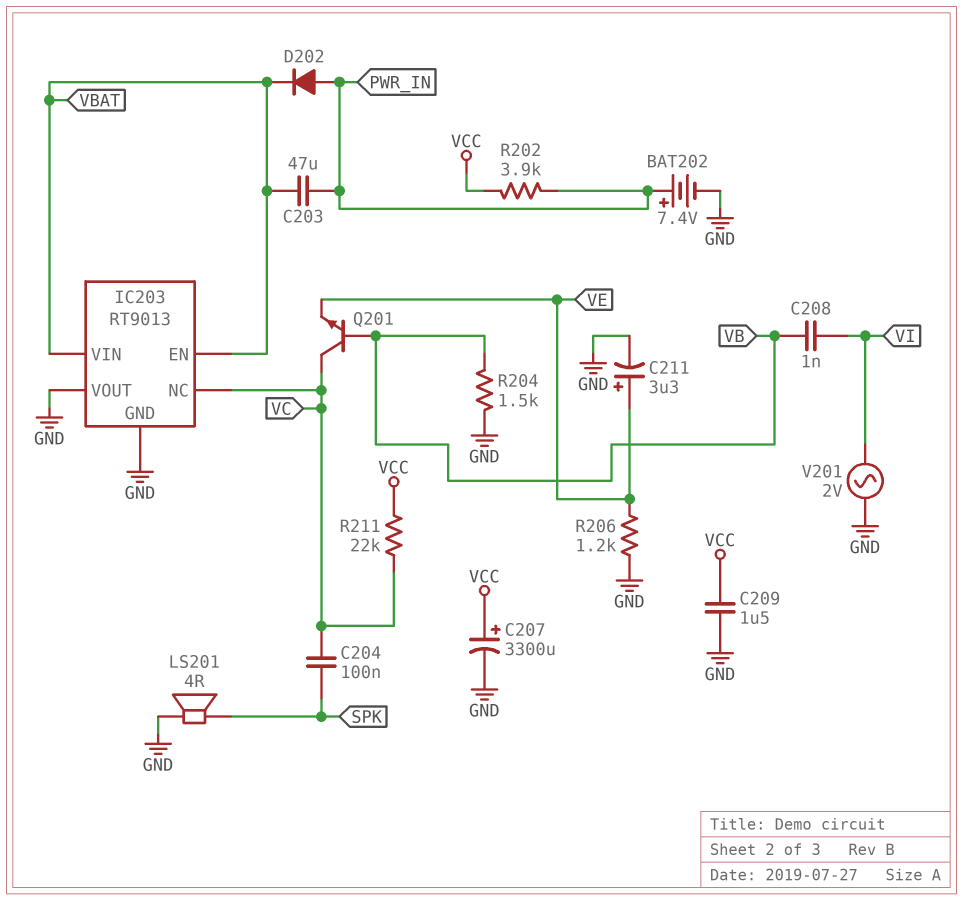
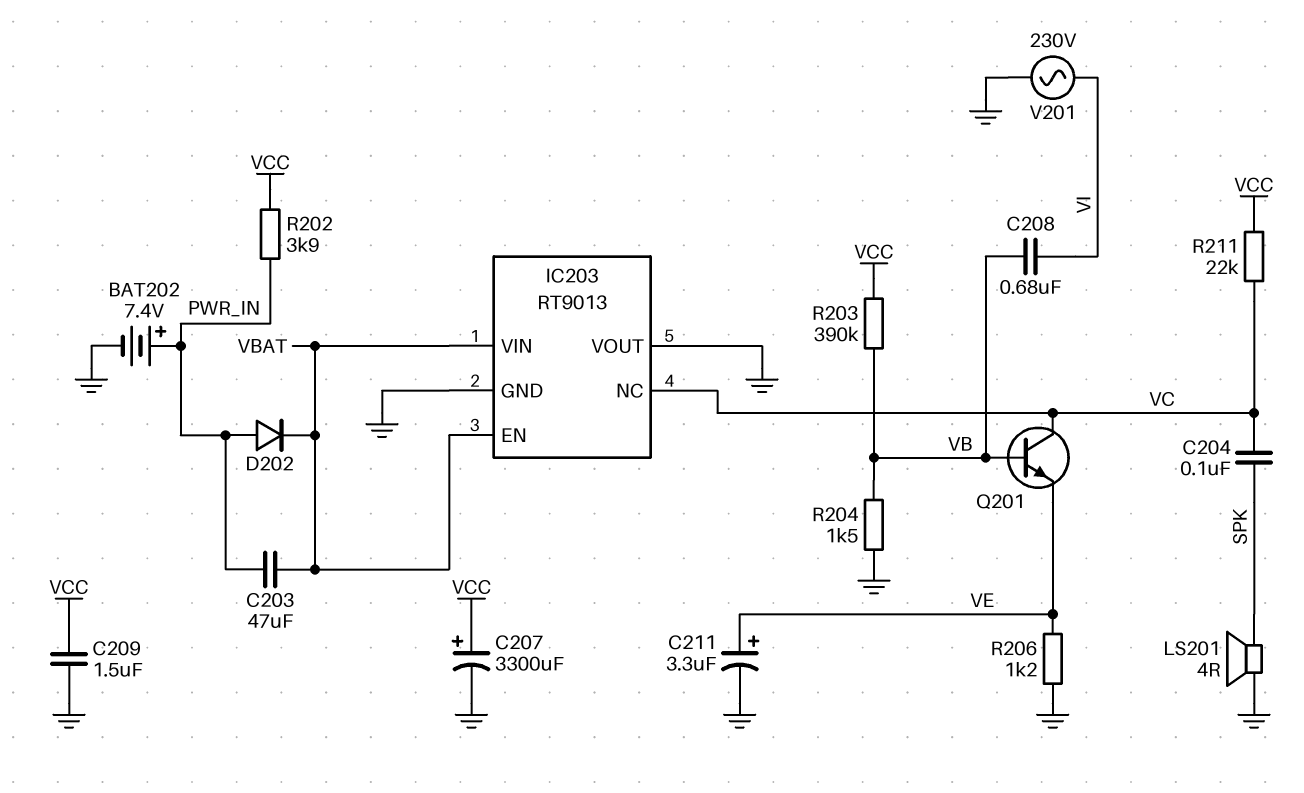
C208: 1nF (VB, VI) -> 680nF (VB, VI)
R203: none -> 390k (VB, VCC)
V201: AC 2V (GND, VI) -> AC 230V (GND, VI)

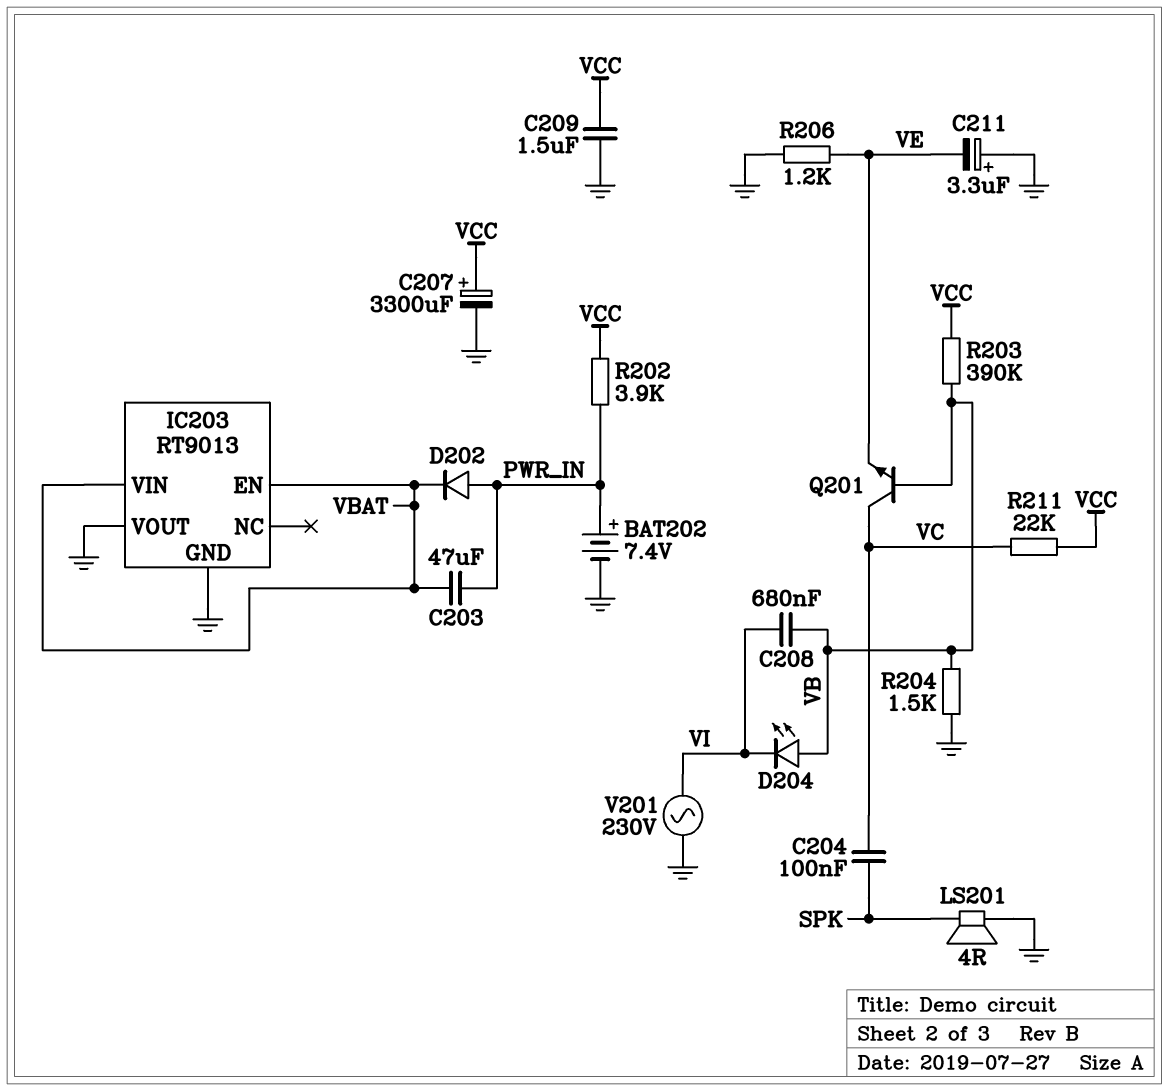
C211: 3.3uF (plus VE, minus GND) -> 3.3uF (plus GND, minus VE)
D204: none -> LED (A VB, K VI)
IC203 pin NC: VC -> none

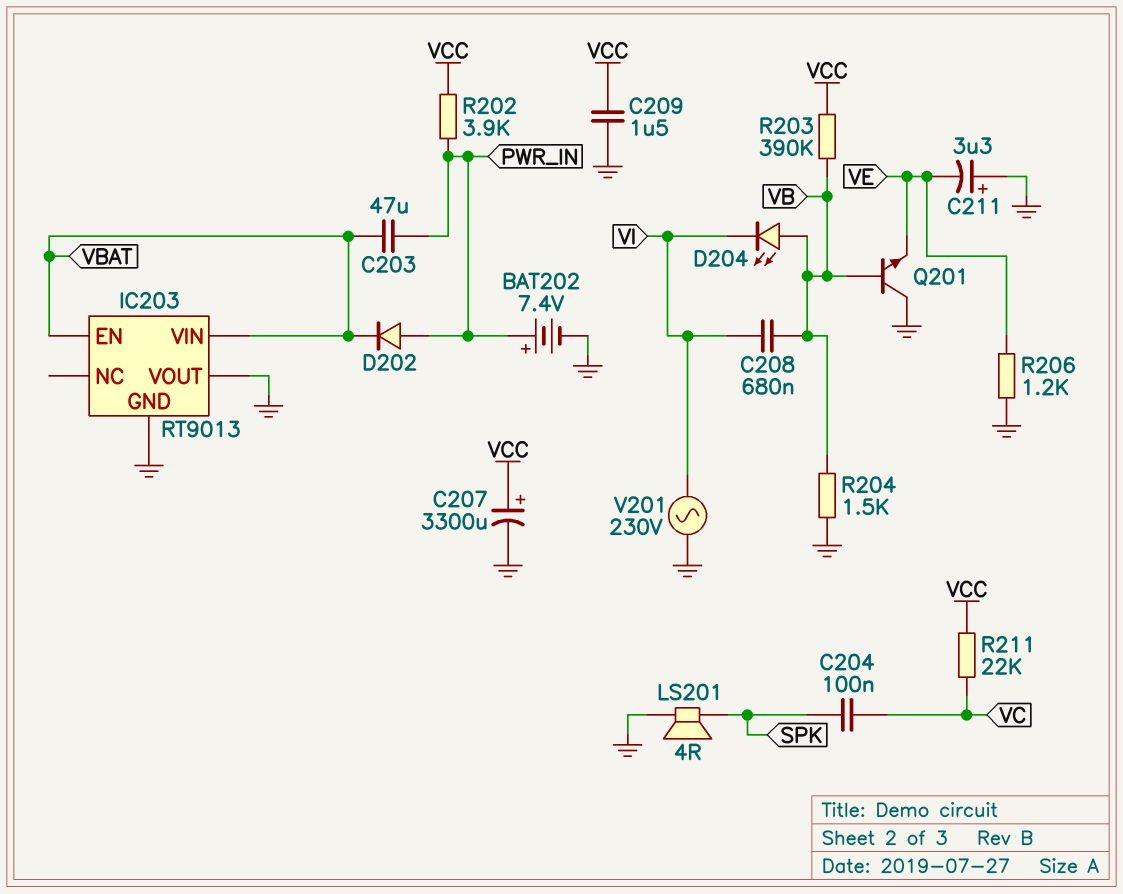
Q201: NPN (B VB, C VC, E VE) -> NPN (B VB, C GND, E VE)

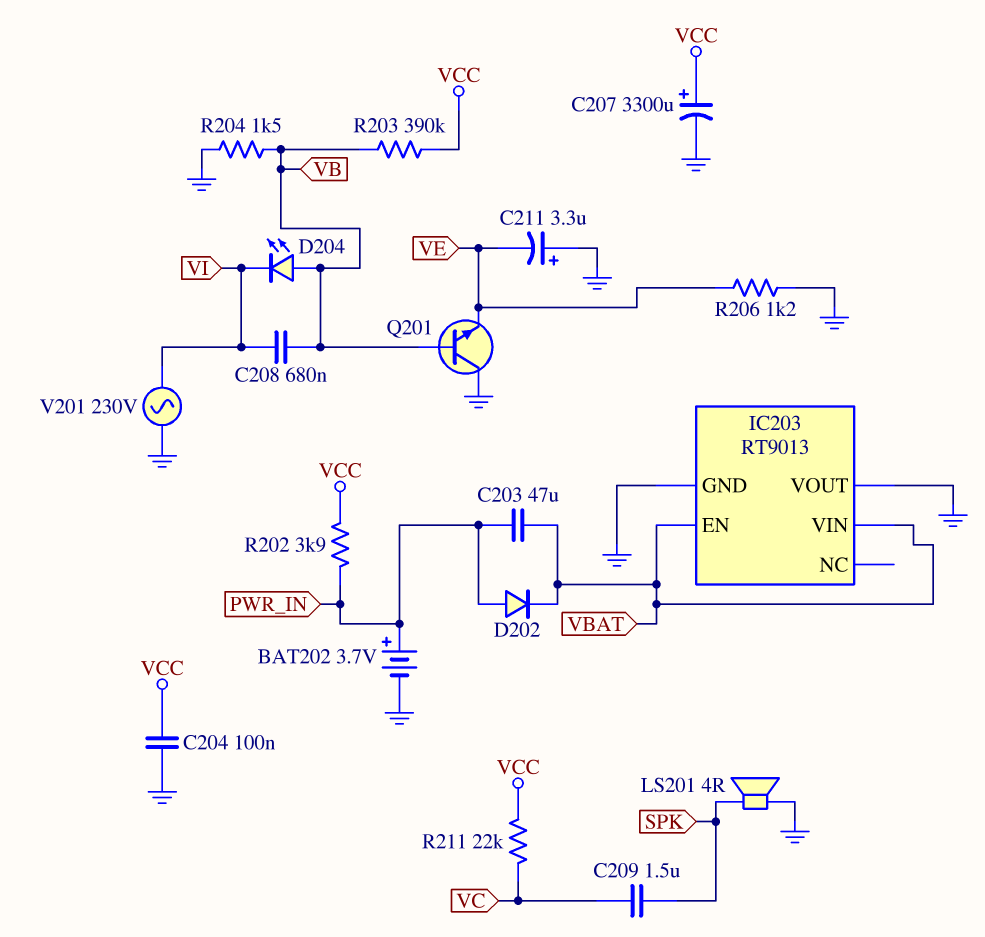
BAT202: 7.4V (plus PWR_IN, minus GND) -> 3.7V (plus PWR_IN, minus GND)
C204: 100nF (SPK, VC) -> 100nF (GND, VCC)
C209: 1.5uF (GND, VCC) -> 1.5uF (SPK, VC)

